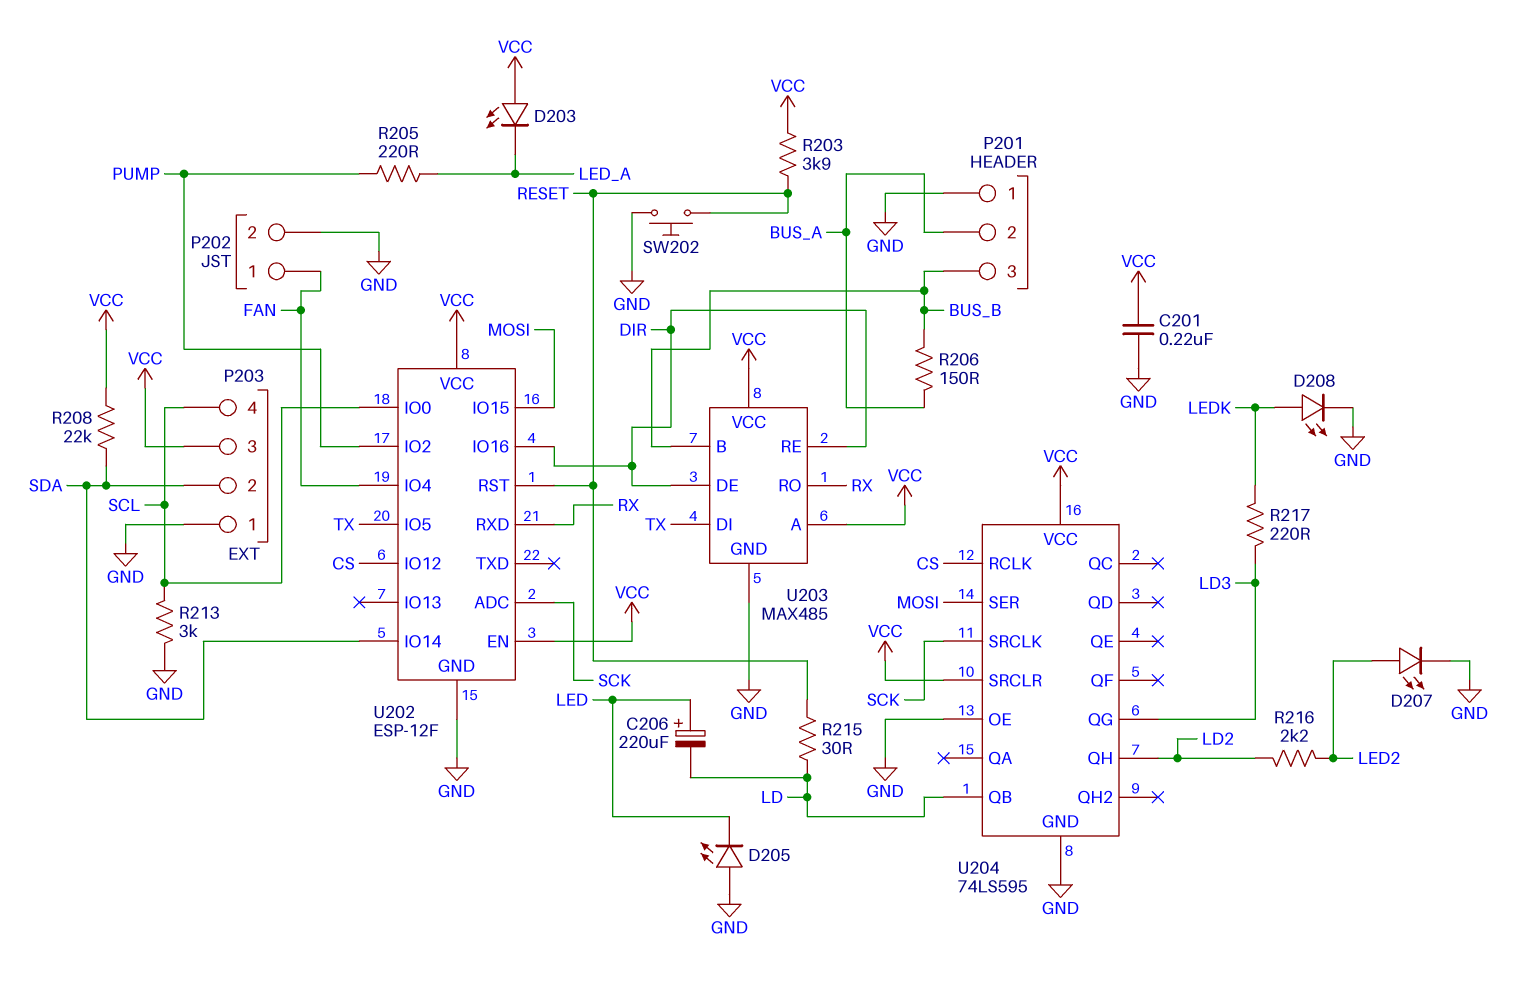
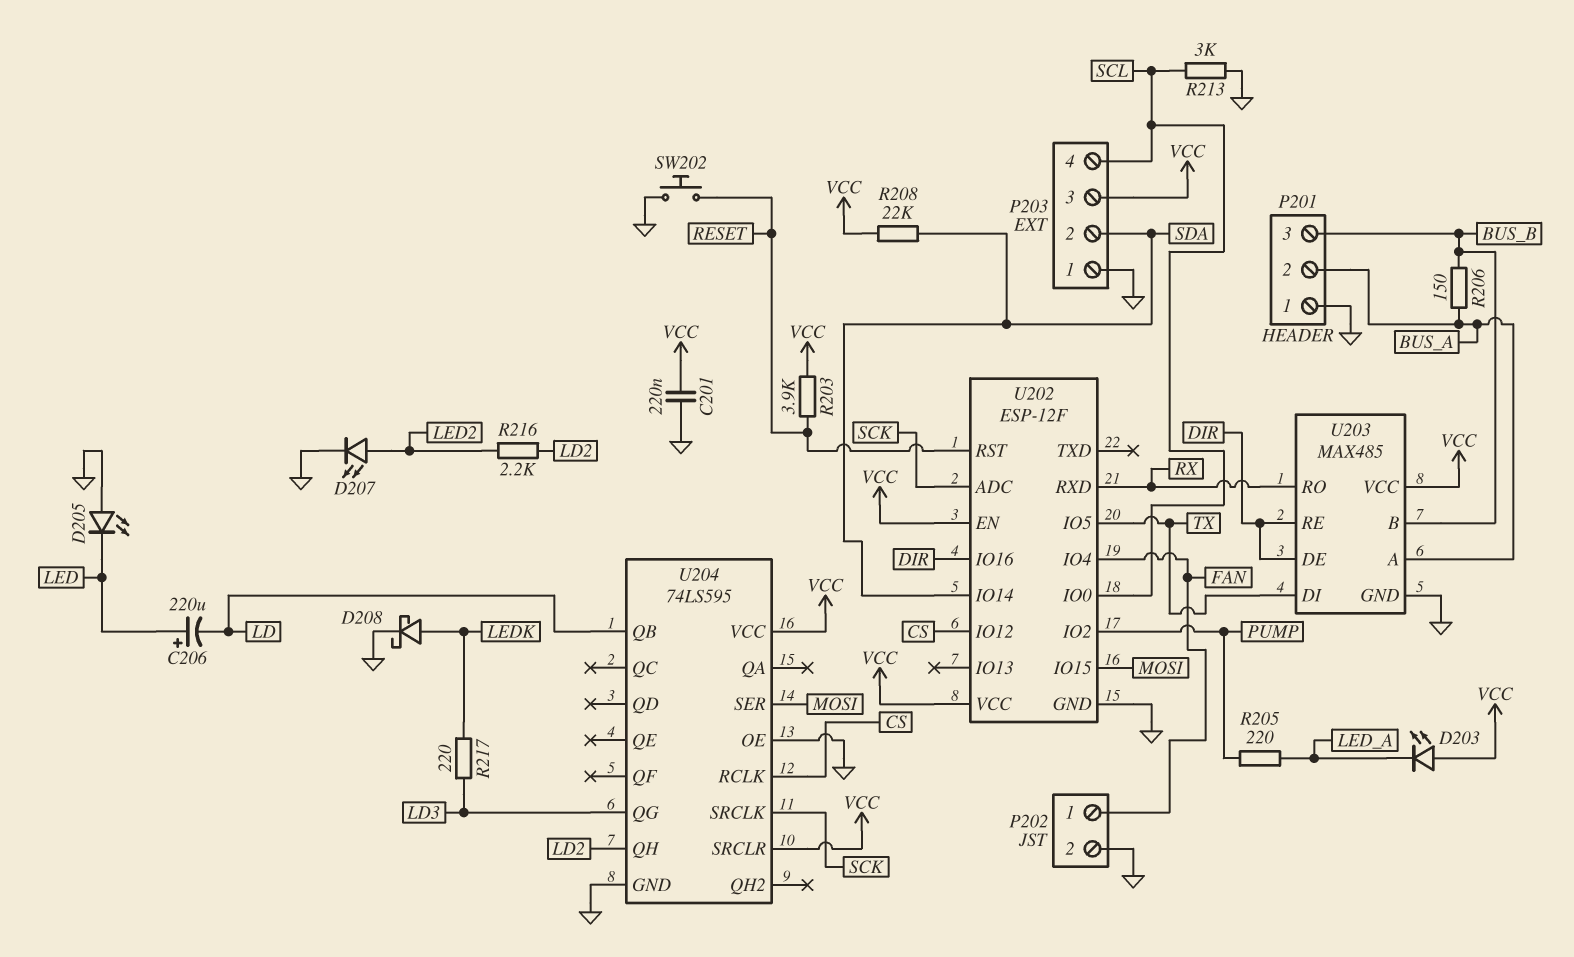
D208: LED (A LEDK, K GND) -> schottky (A LEDK, K GND)
R215: 30 (LD, RESET) -> none
U203 pin A: VCC -> BUS_A

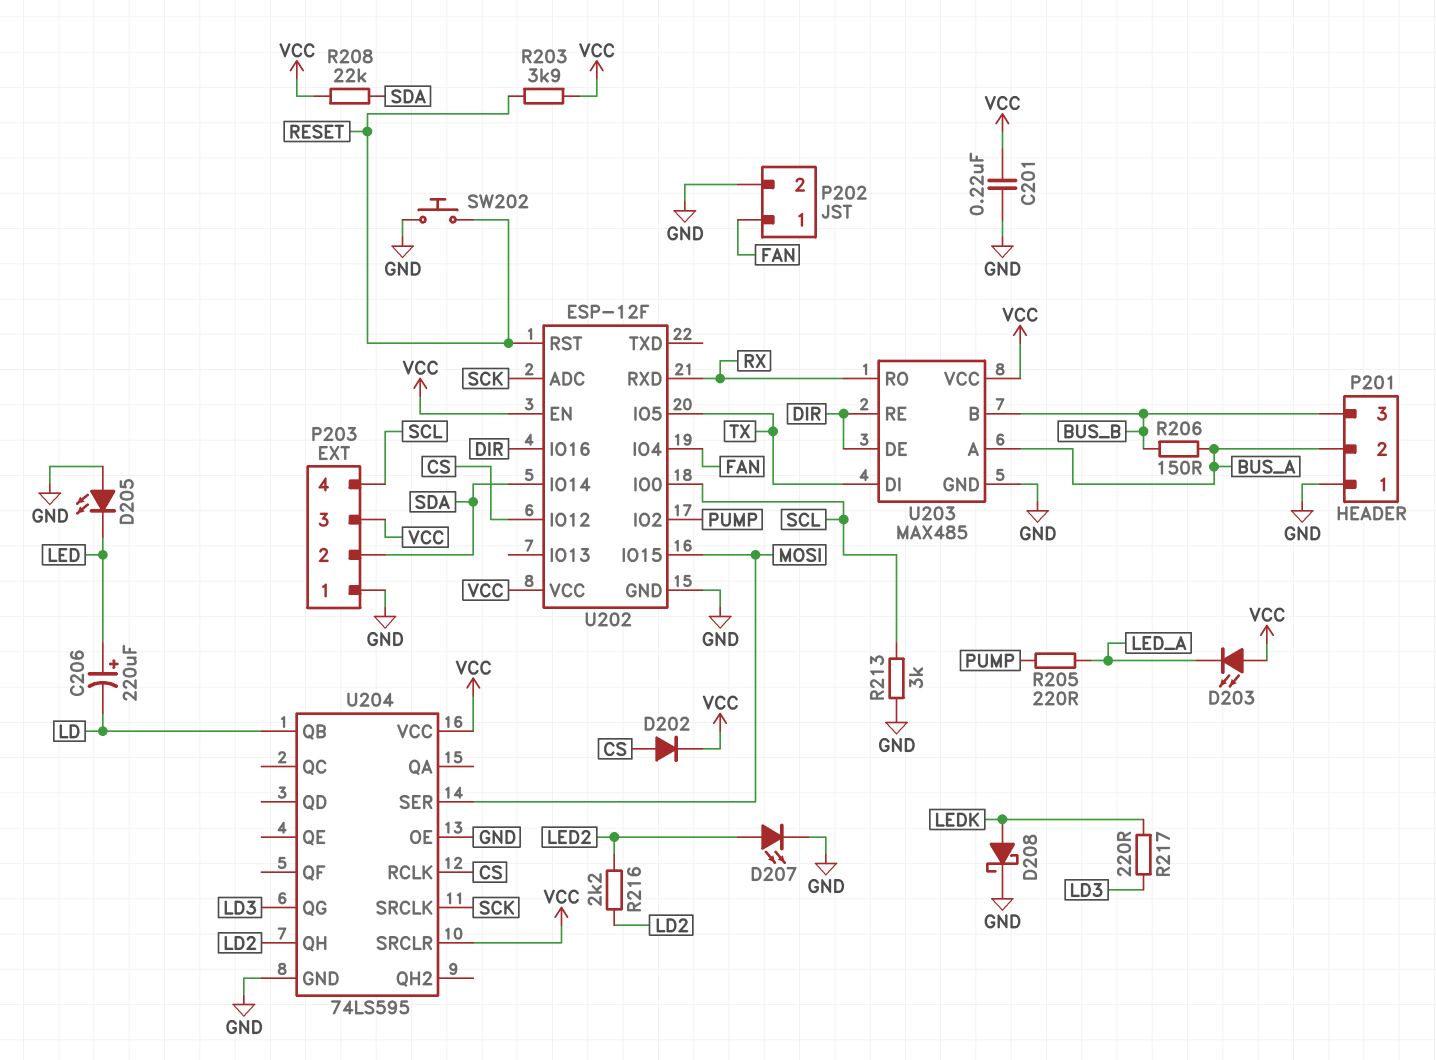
D202: none -> diode (A CS, K VCC)

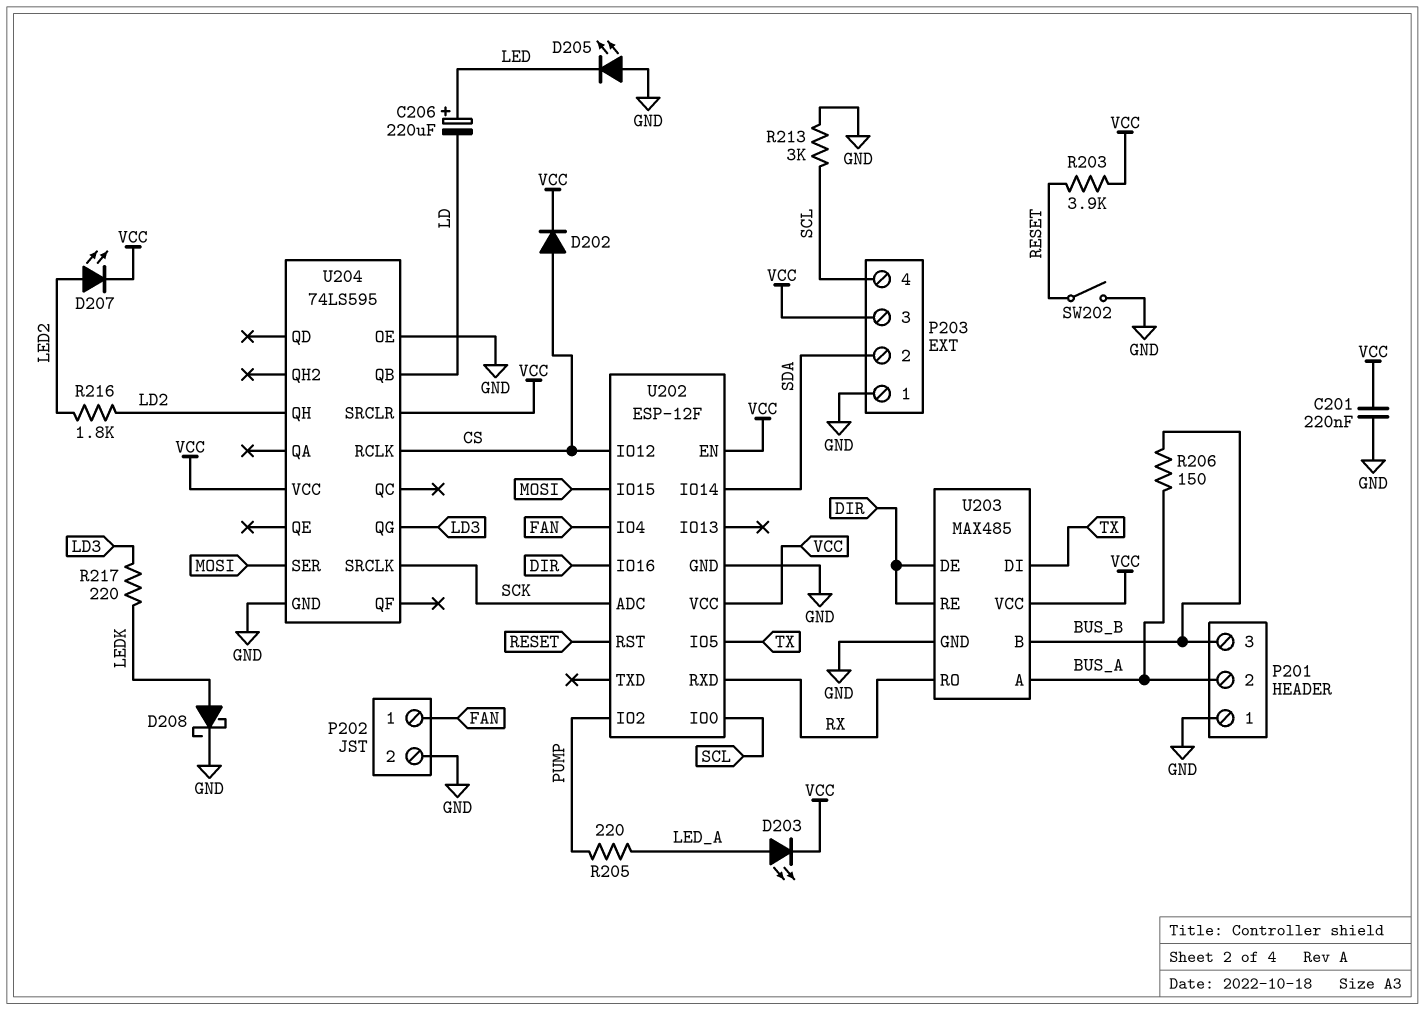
D203: LED (A VCC, K LED_A) -> LED (A LED_A, K VCC)
D207: LED (A LED2, K GND) -> LED (A LED2, K VCC)
R208: 22k (SDA, VCC) -> none
R216: 2.2k (LD2, LED2) -> 1.8k (LD2, LED2)
SW202: button (GND, RESET) -> switch (GND, RESET)

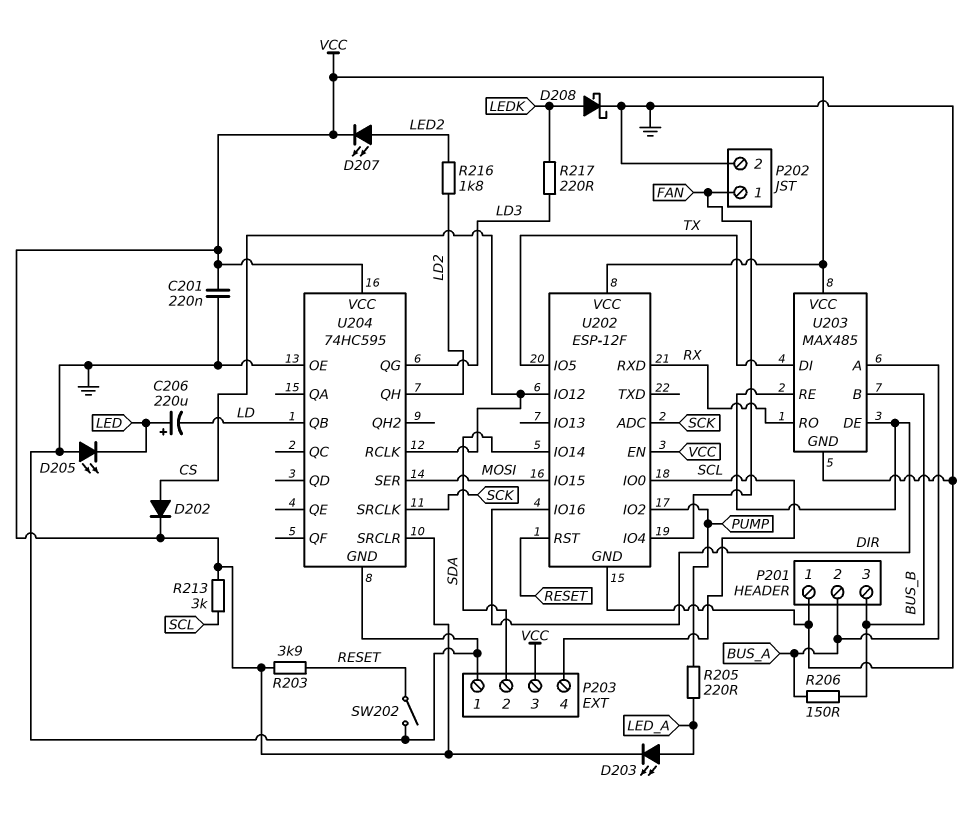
R213: 3k (GND, SCL) -> 3k (SCL, VCC)
U204: 74LS595 -> 74HC595

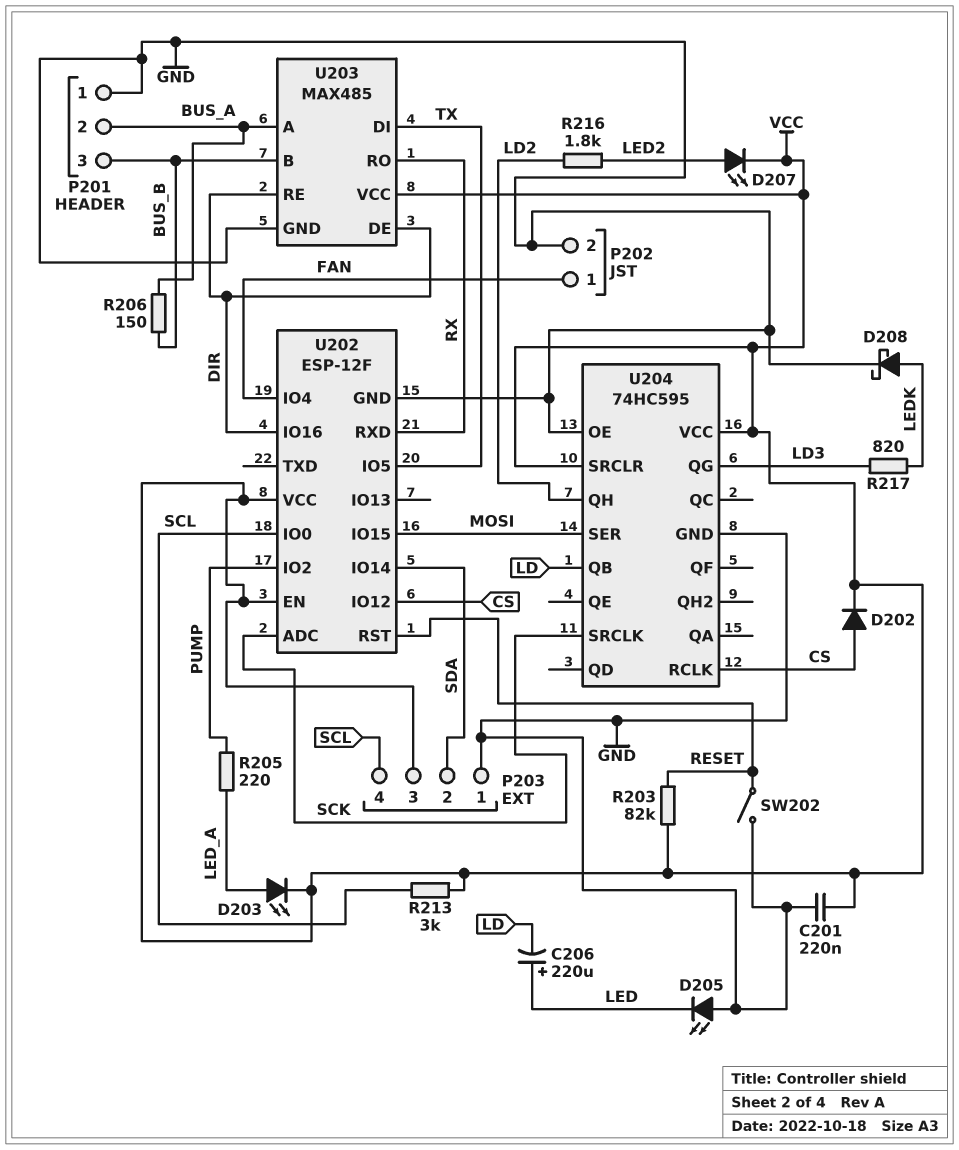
R203: 3.9k (RESET, VCC) -> 82k (RESET, VCC)
R217: 220 (LD3, LEDK) -> 820 (LD3, LEDK)

